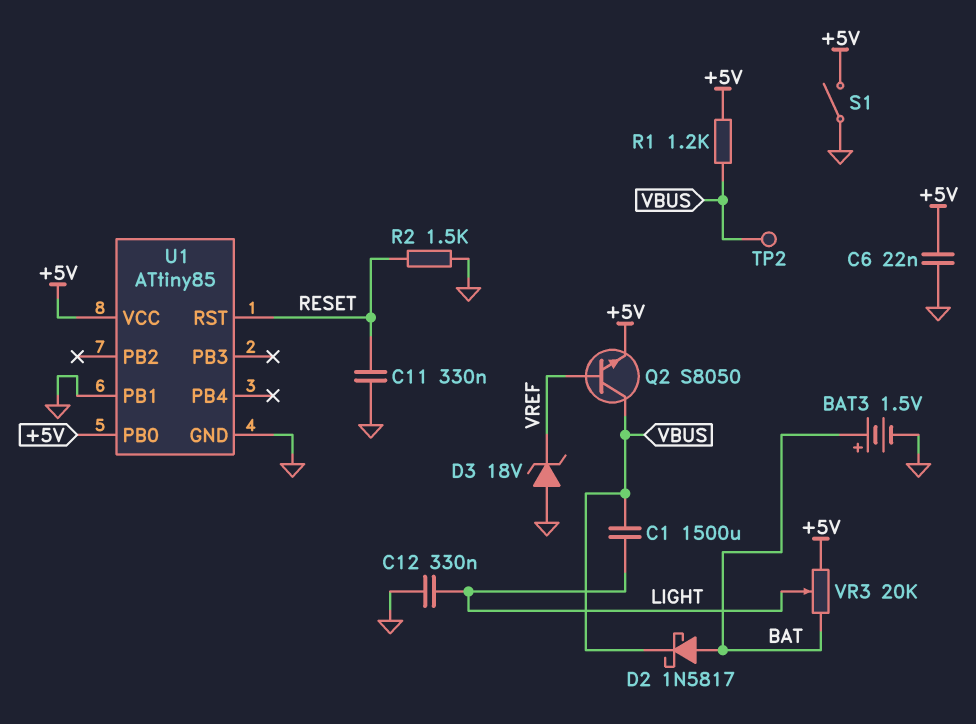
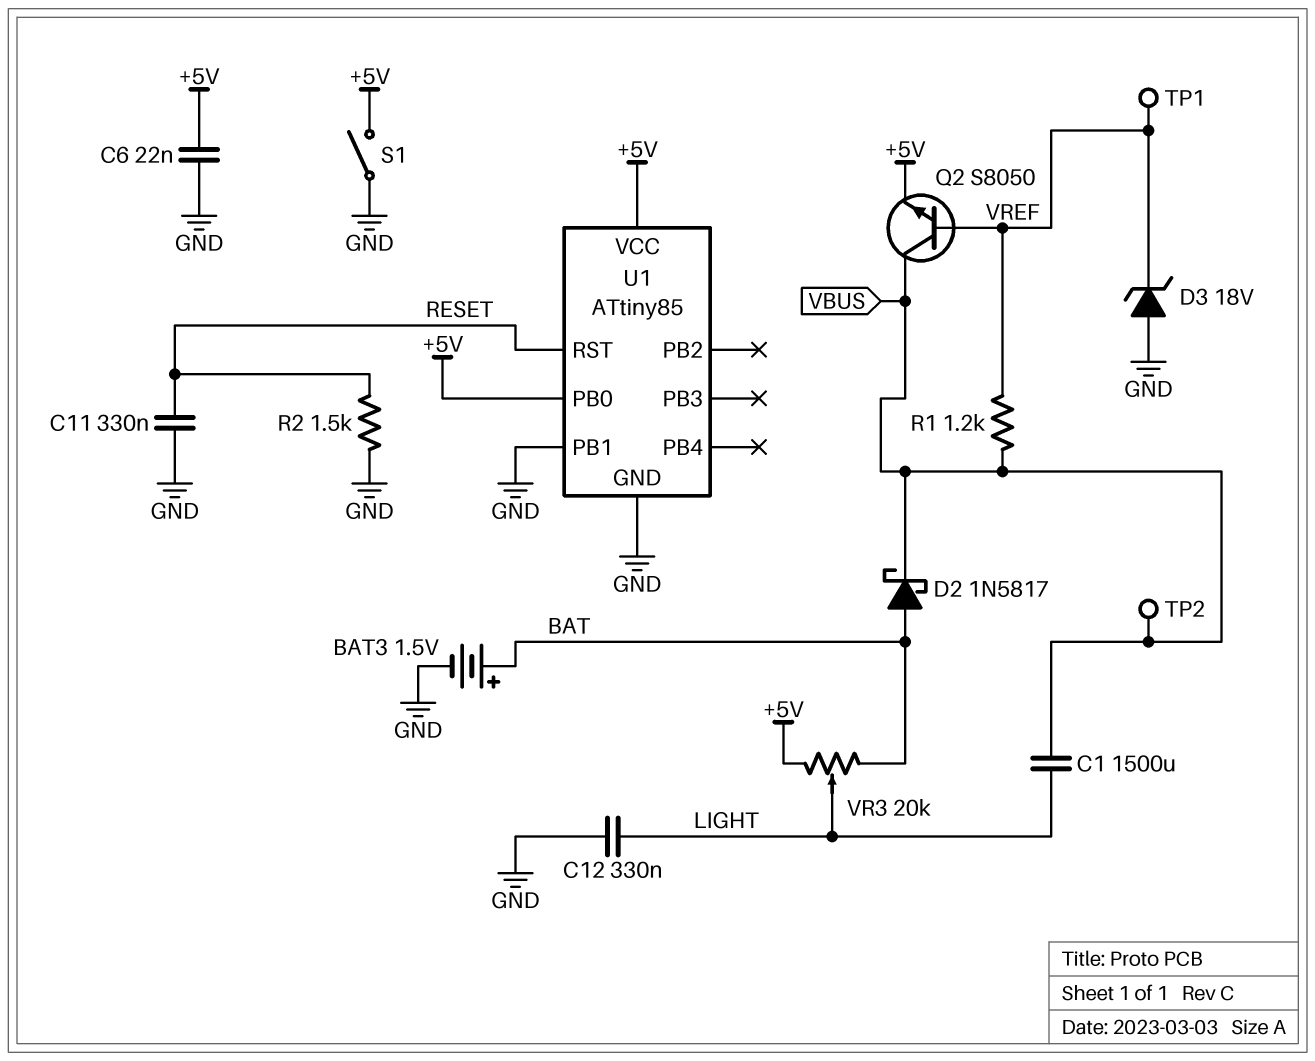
R1: 1.2k (+5V, VBUS) -> 1.2k (VBUS, VREF)
TP1: none -> test point (VREF)

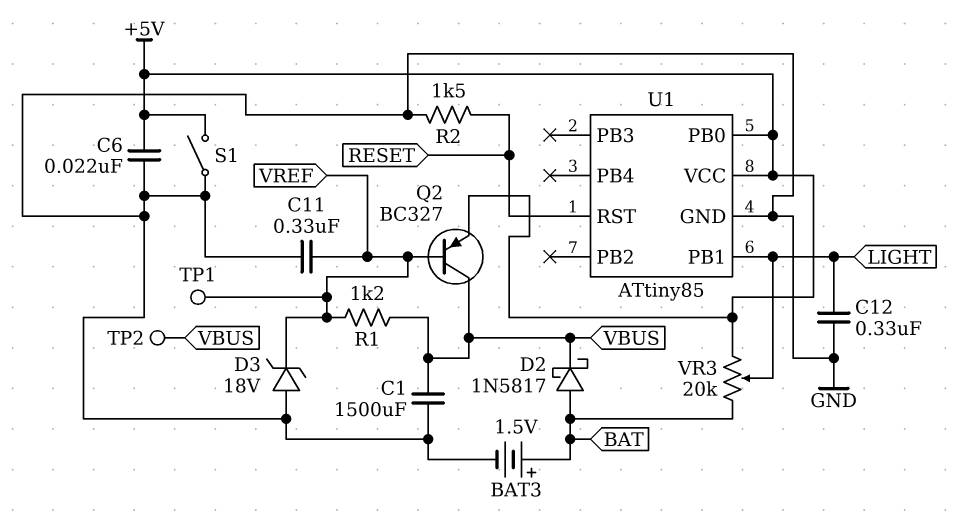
C1: 1500uF (LIGHT, VBUS) -> 1500uF (GND, VBUS)
C11: 330nF (GND, RESET) -> 330nF (GND, VREF)
Q2: NPN S8050 (B VREF, C VBUS, E +5V) -> PNP BC327 (B VREF, C VBUS, E +5V)
U1 pin PB1: GND -> LIGHT

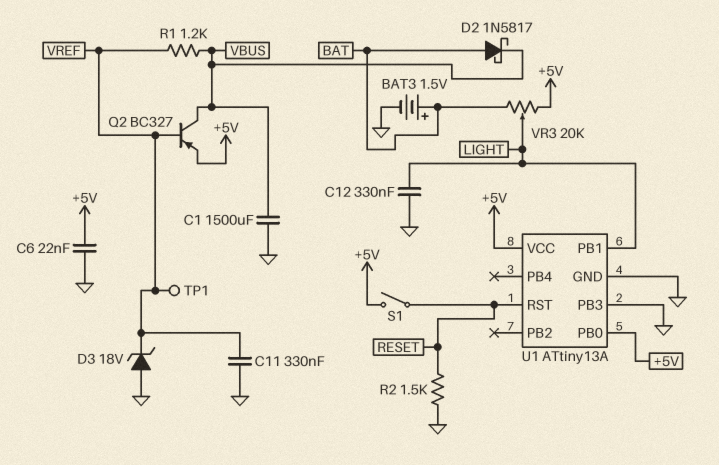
S1: switch (+5V, GND) -> switch (+5V, RESET)
TP2: test point (VBUS) -> none
U1: ATtiny85 -> ATtiny13A
U1 pin PB3: none -> GND

